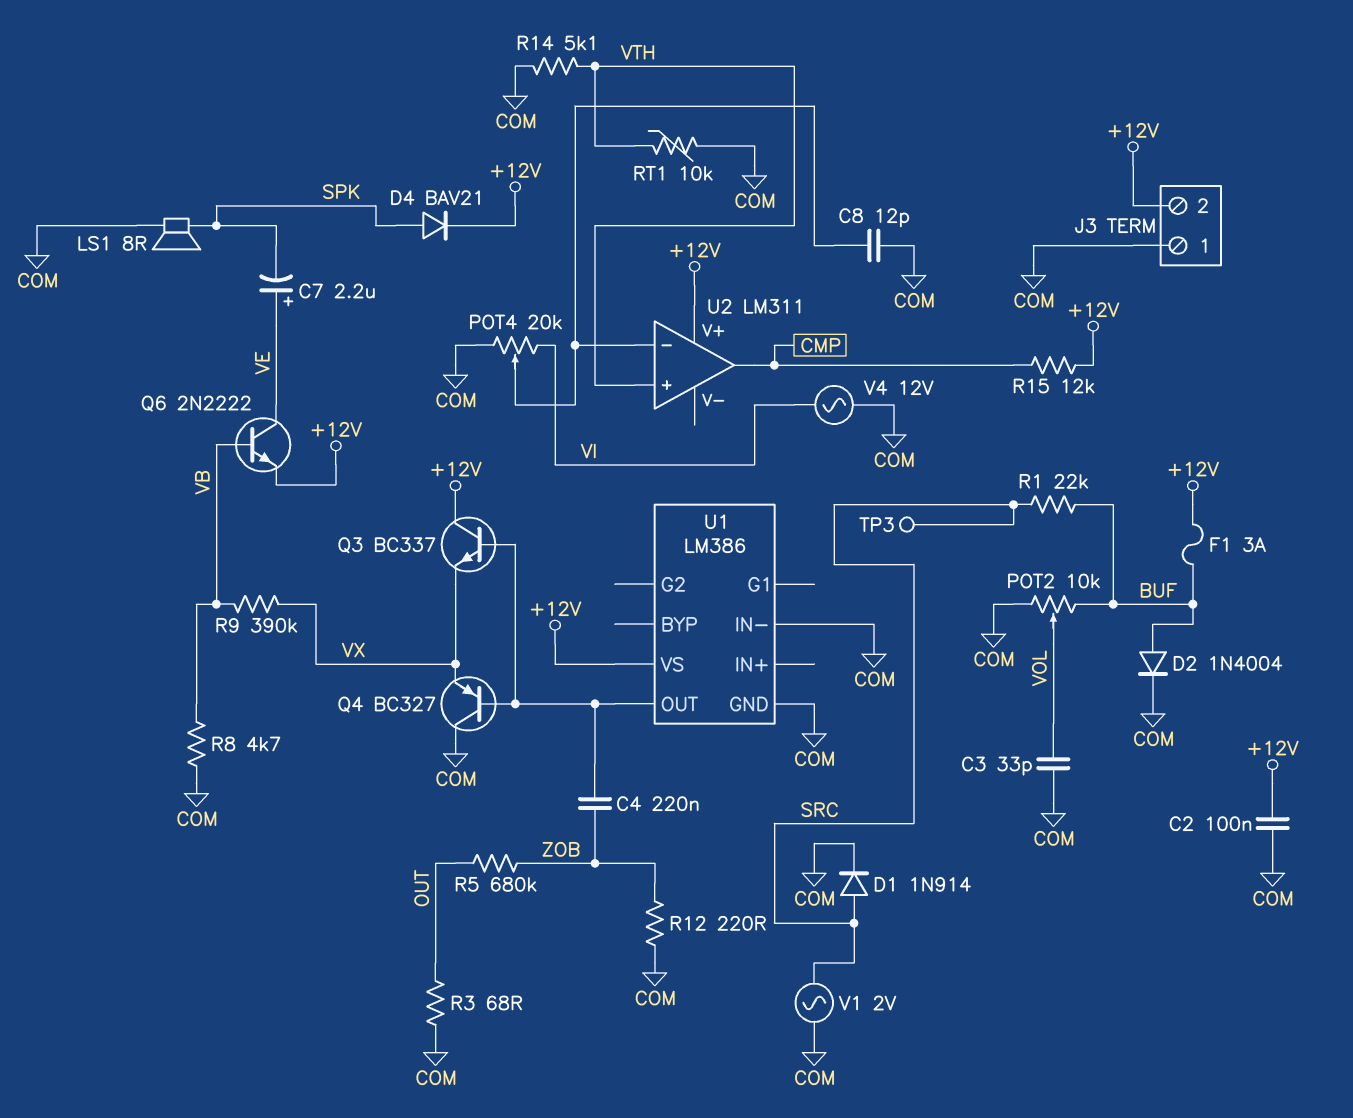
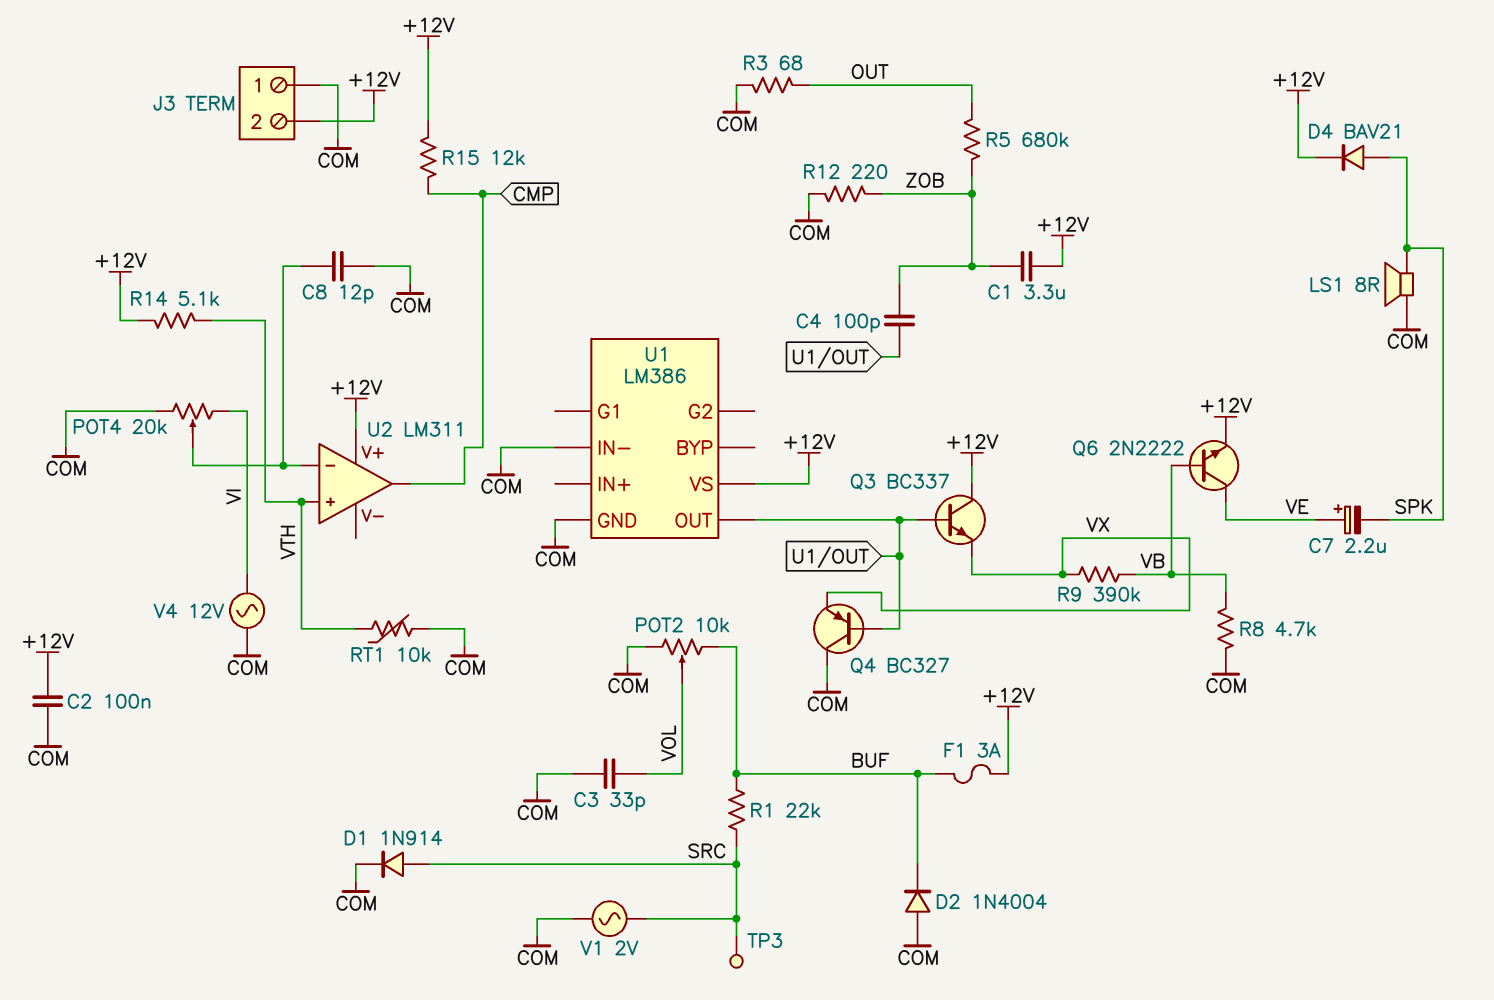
C1: none -> 3.3uF (+12V, ZOB)
C4: 220nF (U1/OUT, ZOB) -> 100pF (U1/OUT, ZOB)
D2: diode 1N4004 (A BUF, K COM) -> diode 1N4004 (A COM, K BUF)
R14: 5.1k (COM, VTH) -> 5.1k (+12V, VTH)

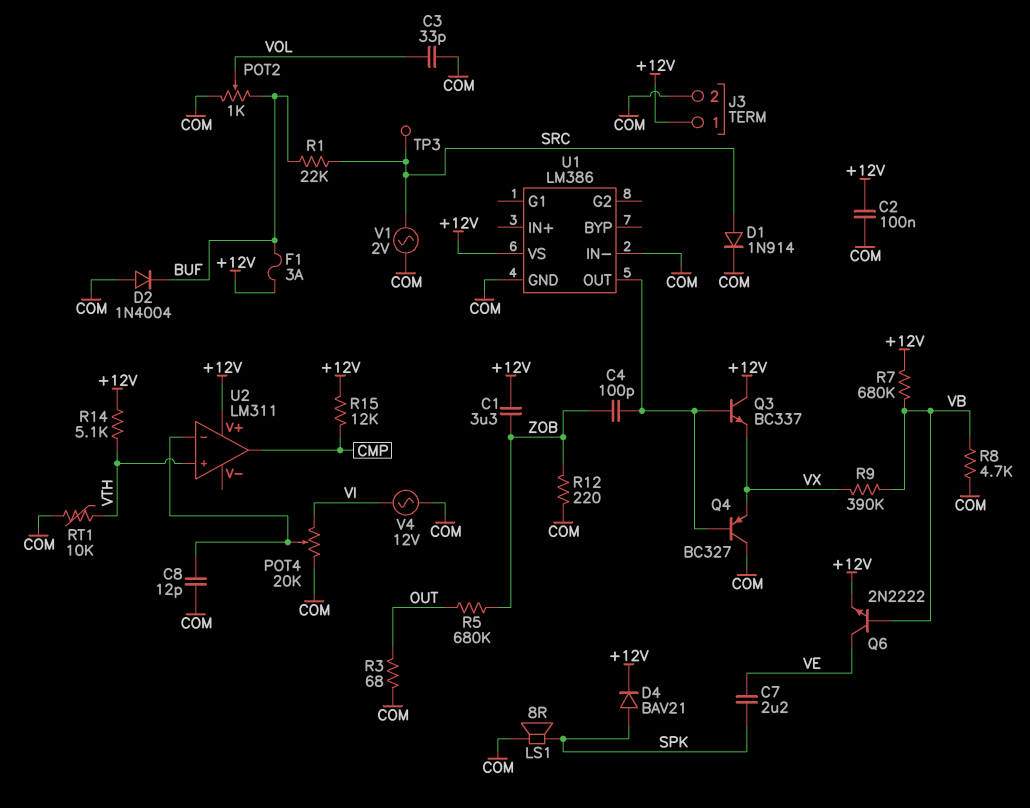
C7: 2.2uF (plus VE, minus SPK) -> 2.2uF (SPK, VE)
J3 pin 1: COM -> +12V
J3 pin 2: +12V -> COM
POT2: 10k (BUF, COM, wiper VOL) -> 1k (BUF, COM, wiper VOL)
R7: none -> 680k (+12V, VB)

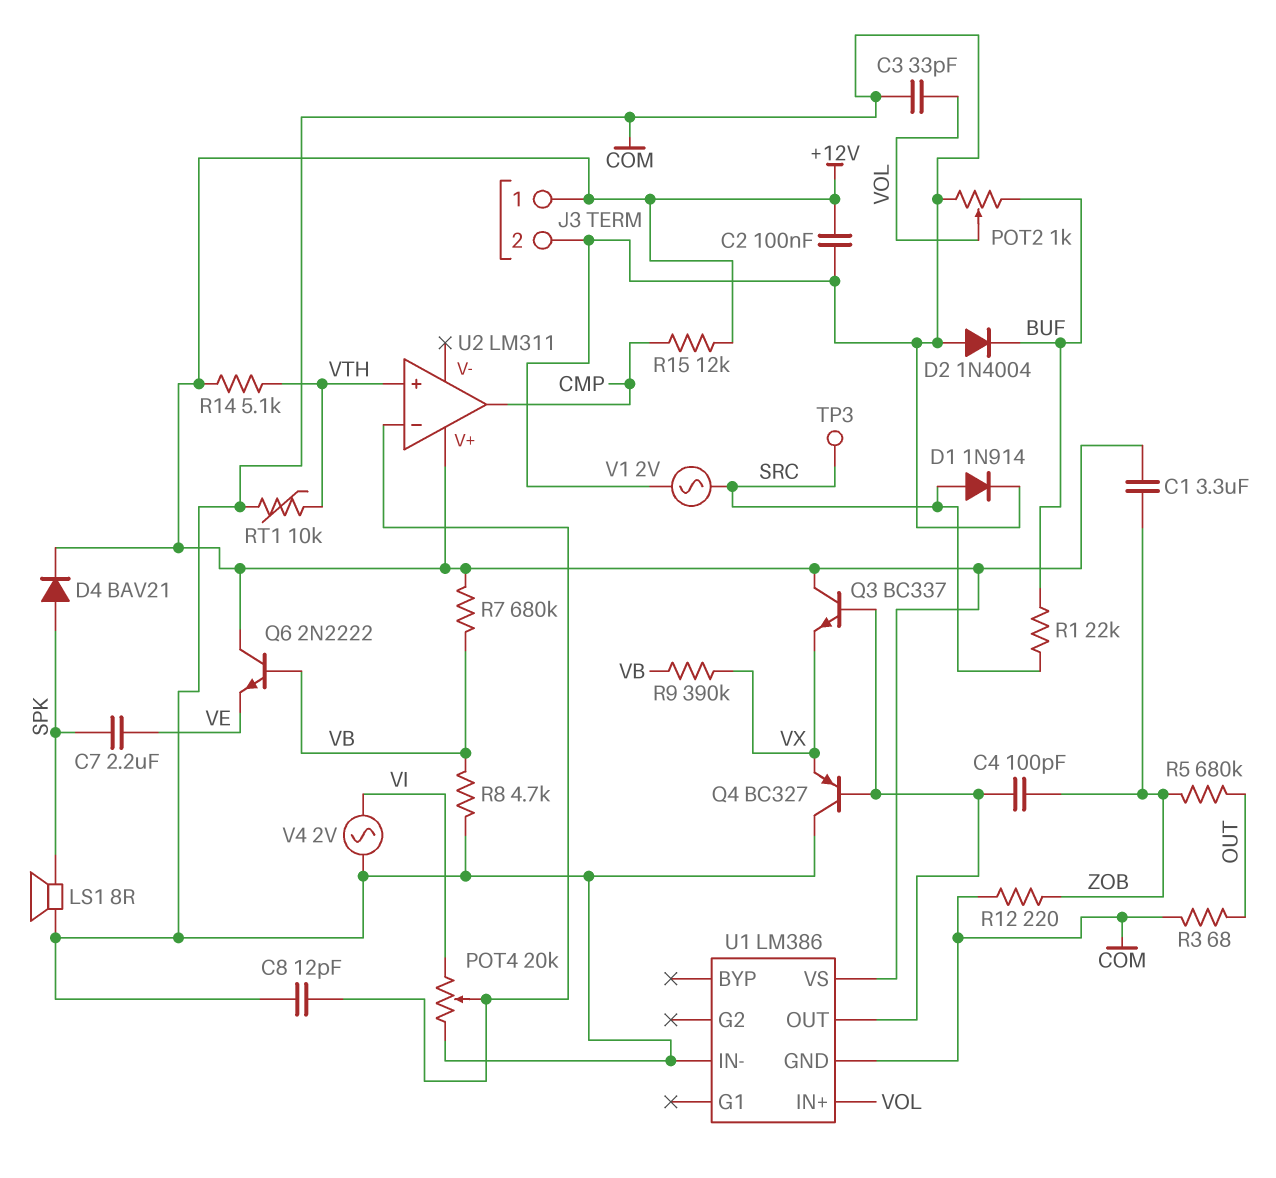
F1: 3A (+12V, BUF) -> none
Q6: NPN 2N2222 (B VB, C VE, E +12V) -> NPN 2N2222 (B VB, C +12V, E VE)
U1 pin IN+: none -> VOL
V4: AC 12V (COM, VI) -> AC 2V (COM, VI)

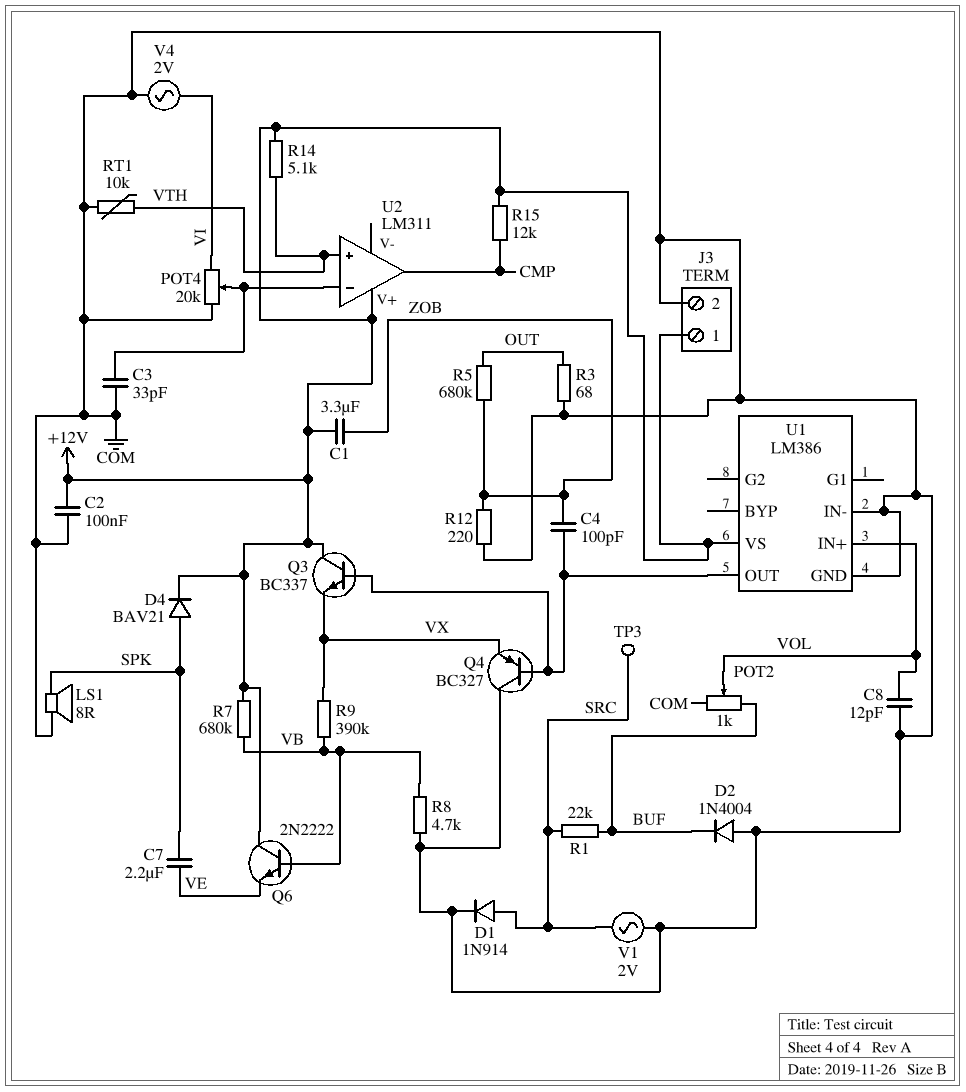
C3: 33pF (COM, VOL) -> 33pF (COM, U2/in-)
C8: 12pF (COM, U2/in-) -> 12pF (COM, VOL)

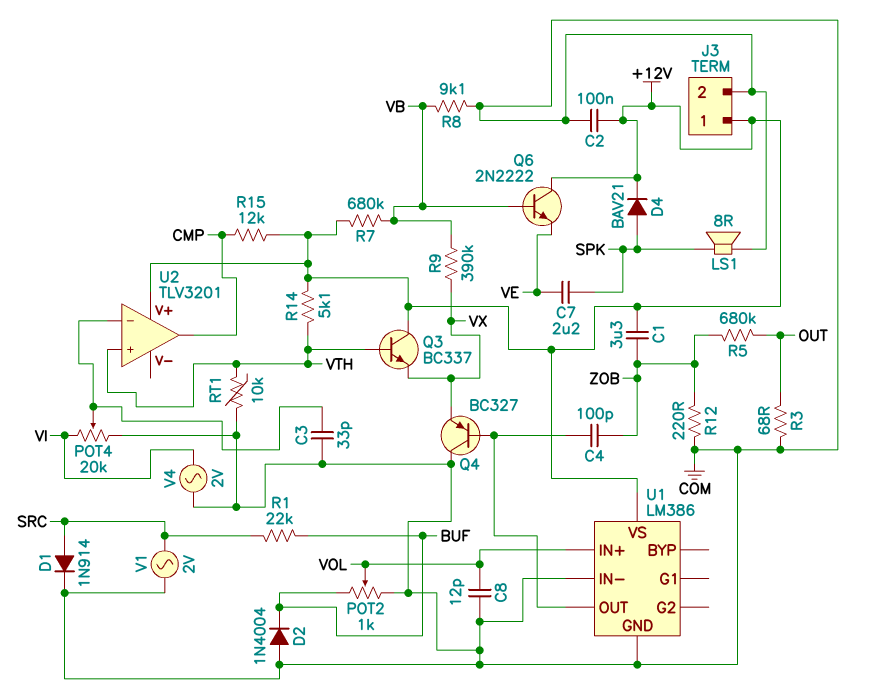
Q3: NPN BC337 (B U1/OUT, C +12V, E VX) -> NPN BC337 (B VTH, C +12V, E VX)
R8: 4.7k (COM, VB) -> 9.1k (COM, VB)
TP3: test point (SRC) -> none
U2: LM311 -> TLV3201

